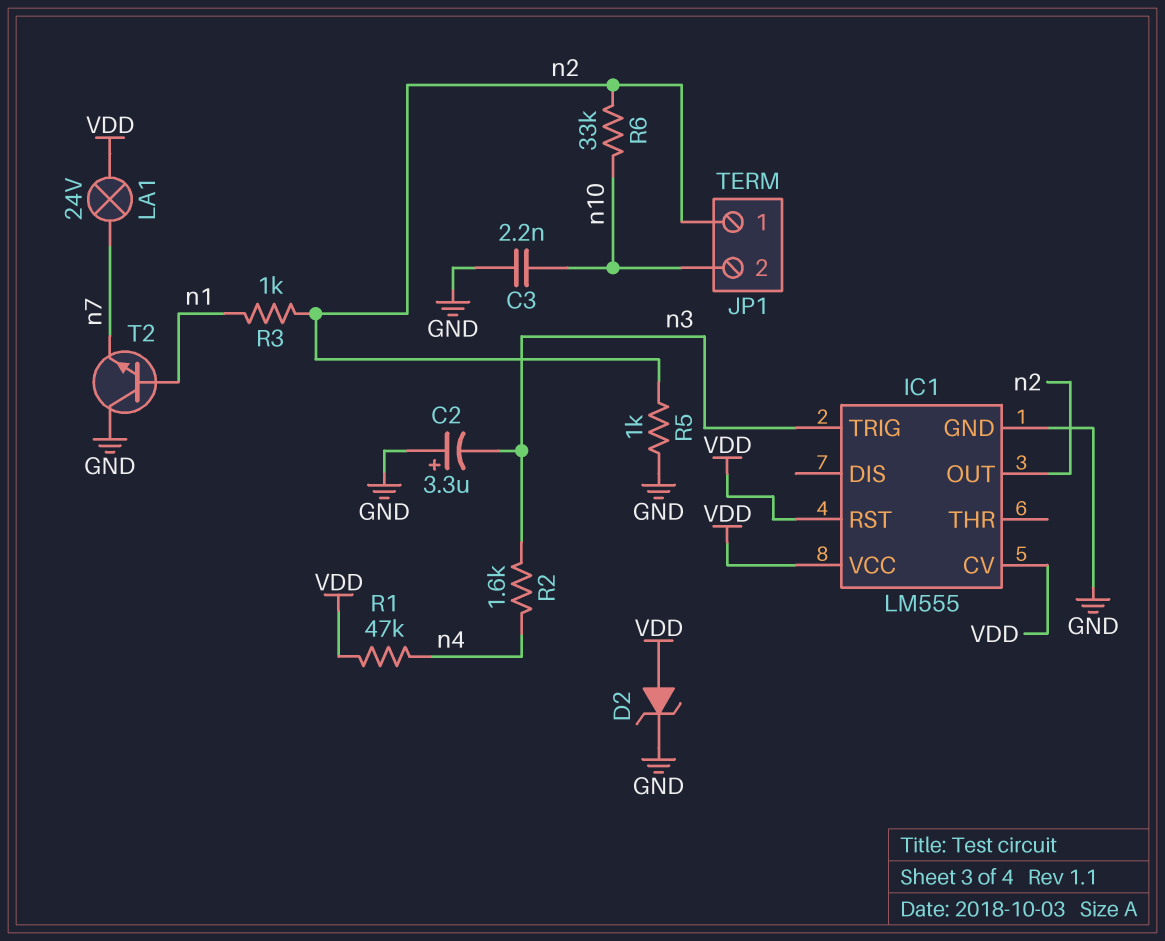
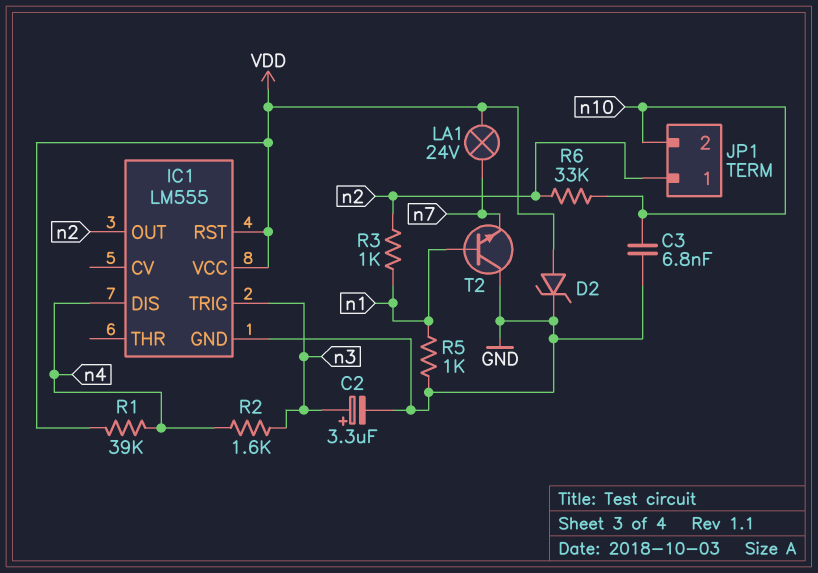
C2: 3.3uF (plus GND, minus n3) -> 3.3uF (plus n3, minus GND)
C3: 2.2nF (GND, n10) -> 6.8nF (GND, n10)
IC1 pin CV: VDD -> none
IC1 pin DIS: none -> n4
R1: 47k (VDD, n4) -> 39k (VDD, n4)
R5: 1k (GND, n2) -> 1k (GND, n1)

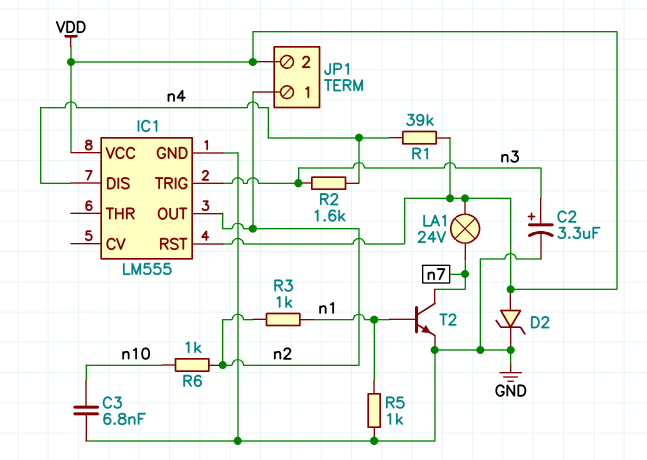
JP1 pin 2: n10 -> VDD
R6: 33k (n2, n10) -> 1k (n2, n10)
T2: NPN (B n1, C GND, E n7) -> NPN (B n1, C n7, E GND)

